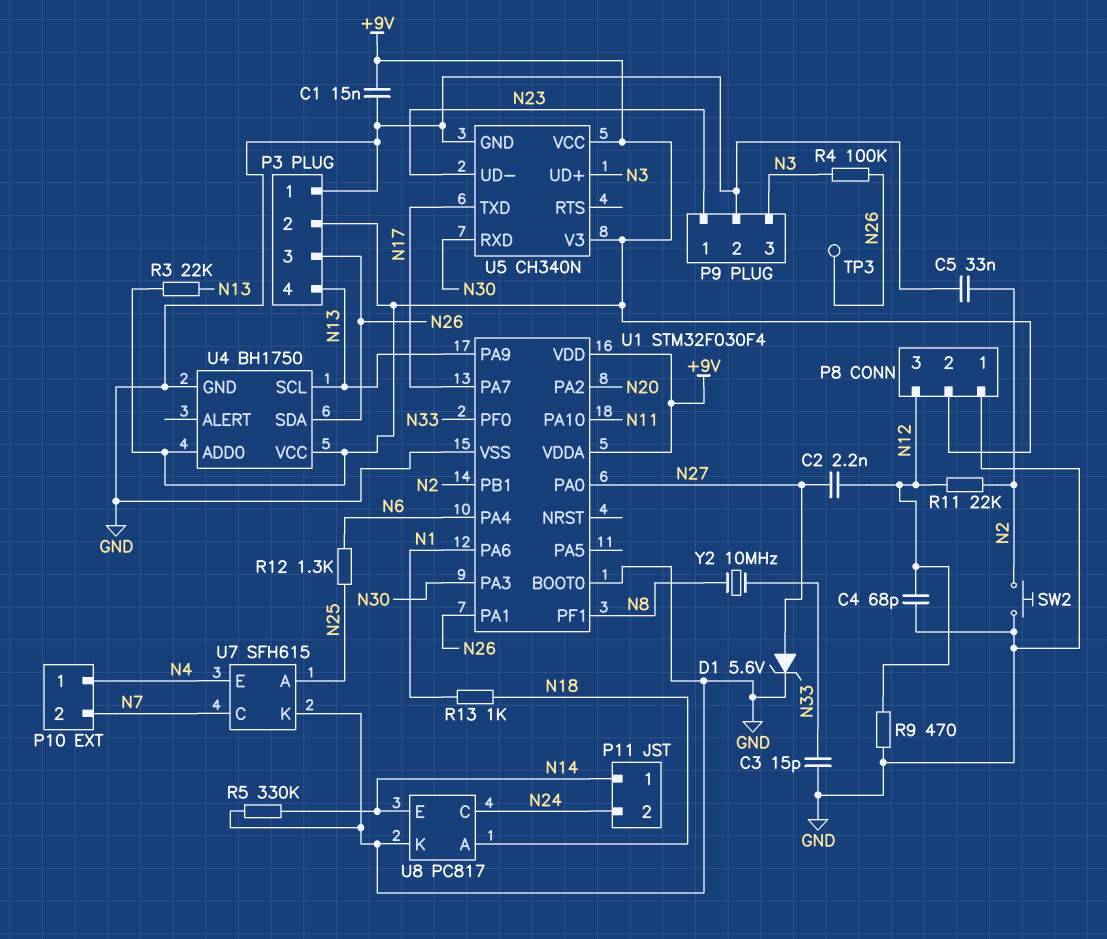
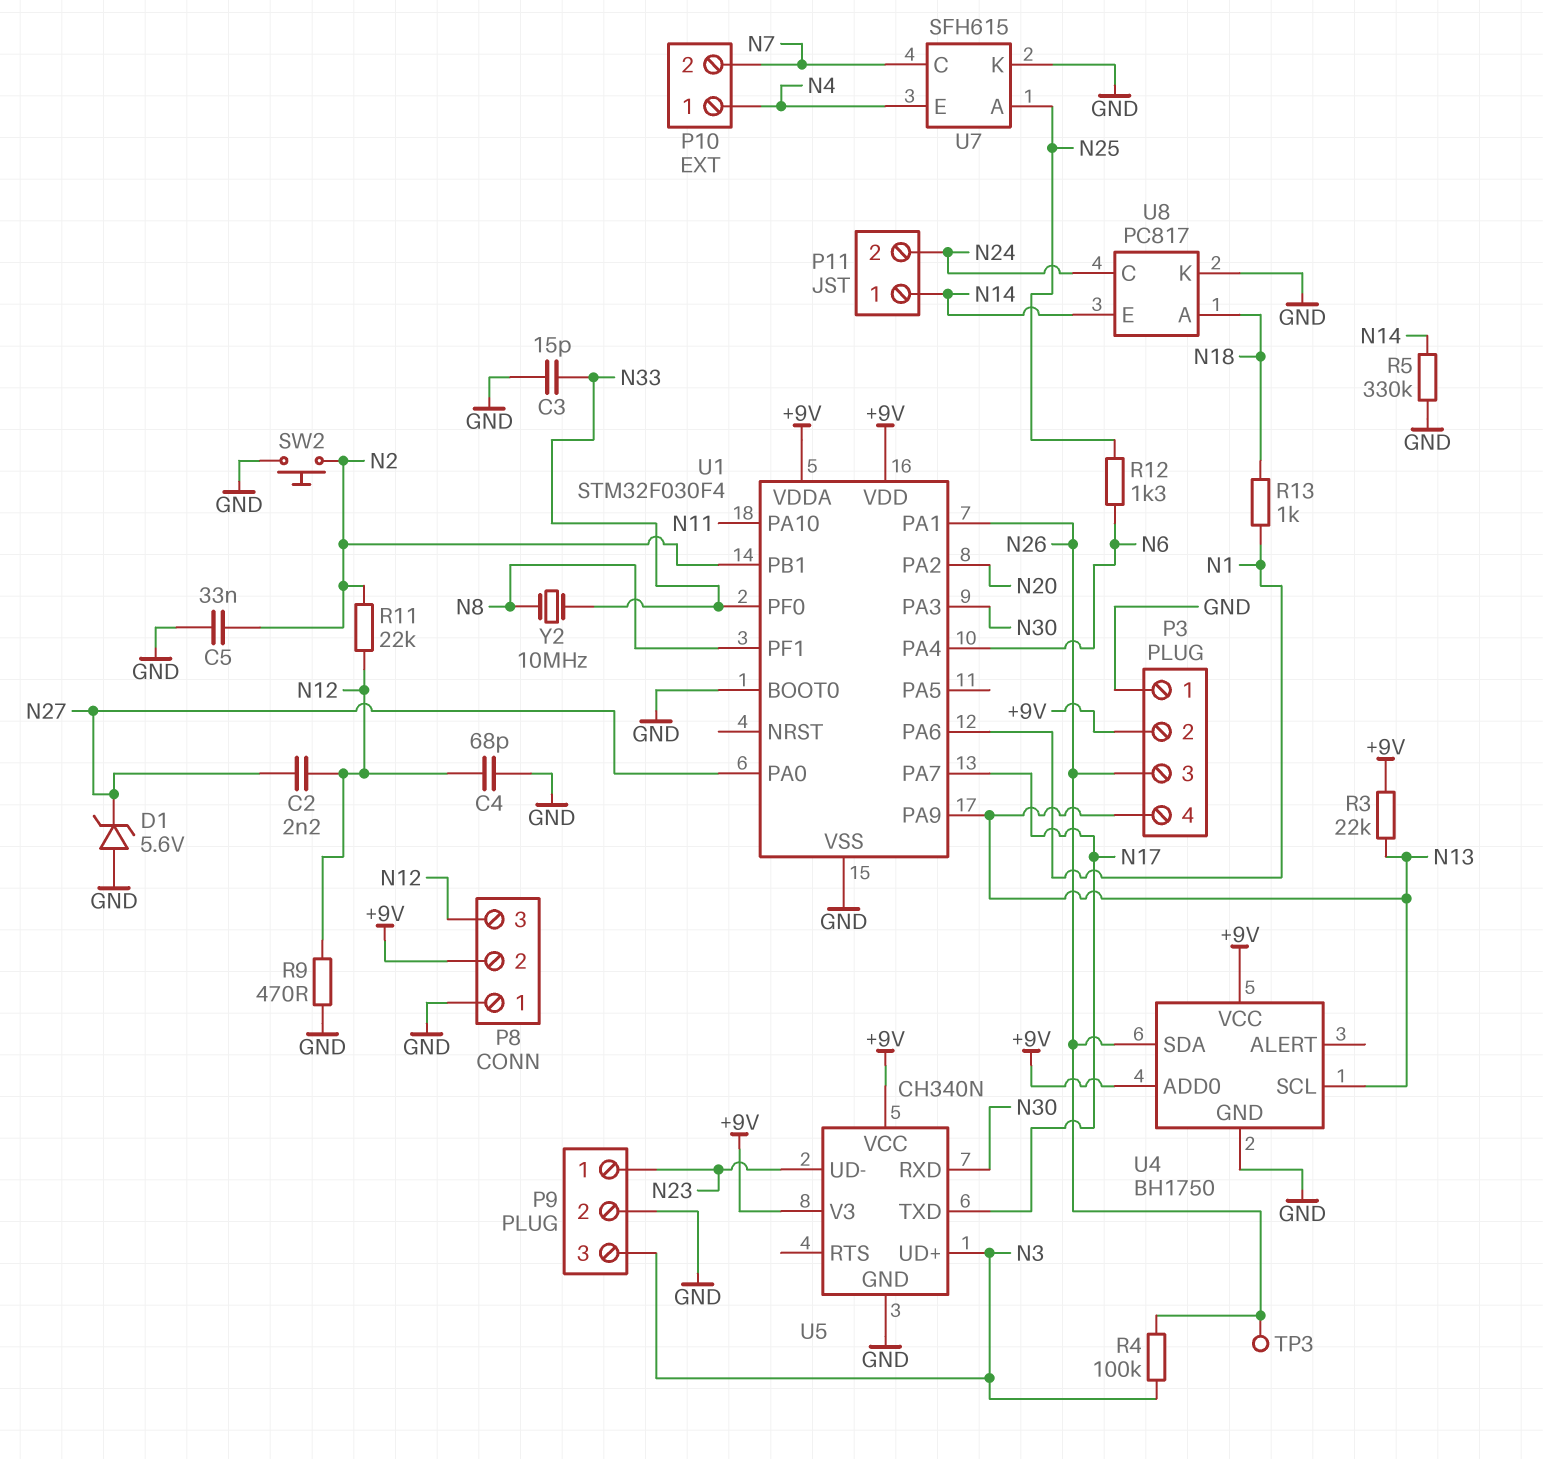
C1: 15nF (+9V, GND) -> none
D1: zener 5.6V (A N27, K GND) -> zener 5.6V (A GND, K N27)

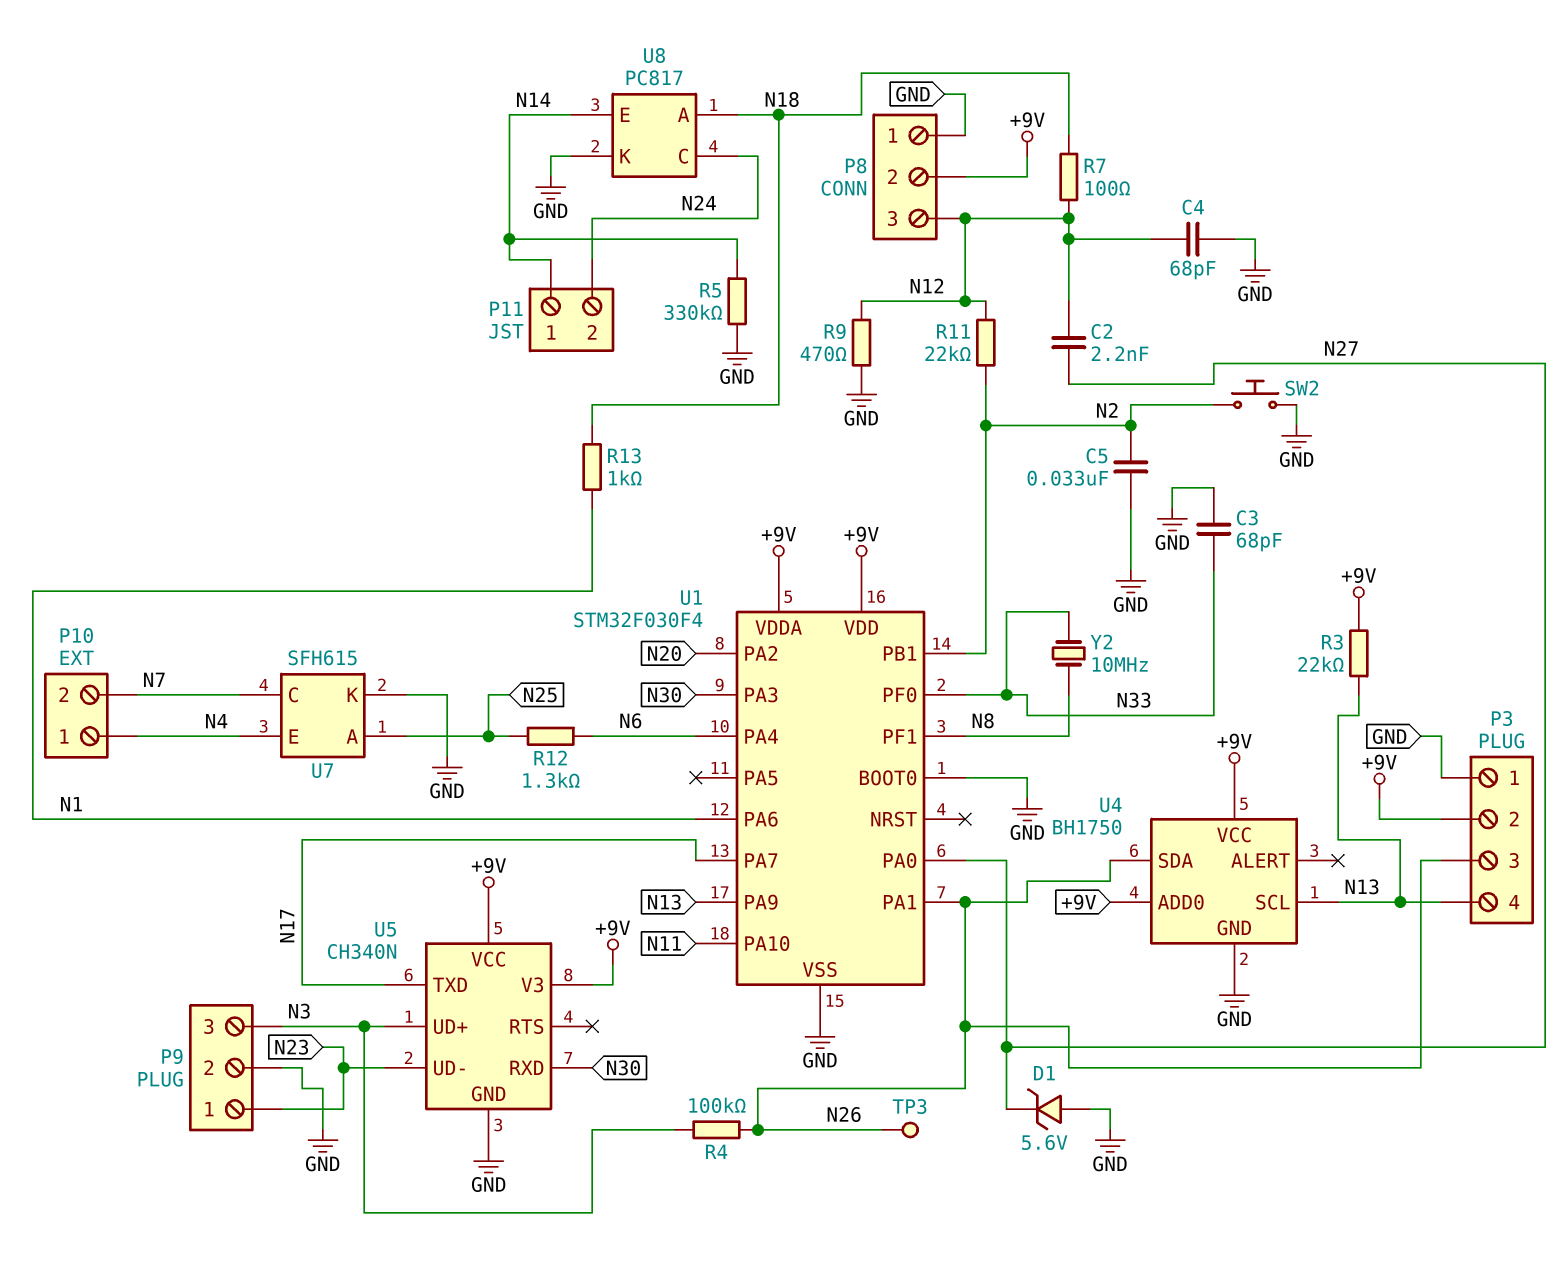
C3: 15pF (GND, N33) -> 68pF (GND, N33)
R7: none -> 100 (N12, N18)

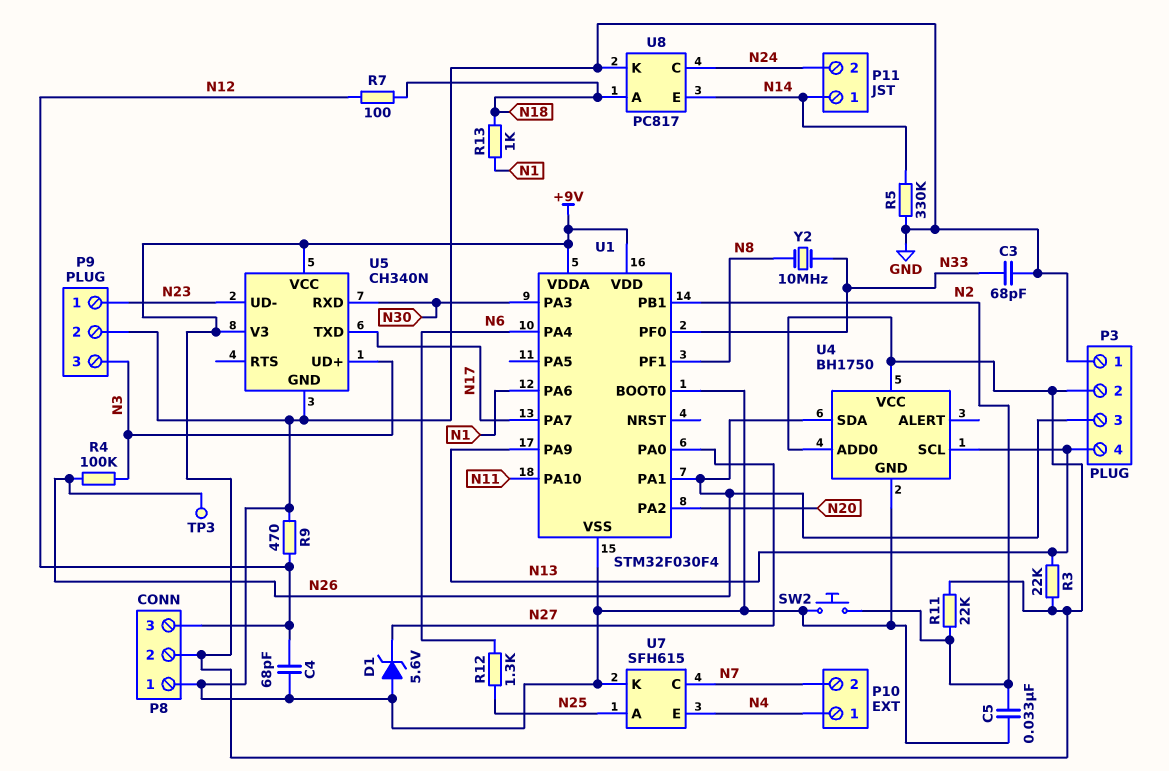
C2: 2.2nF (N12, N27) -> none
R11: 22k (N2, N12) -> 22k (+9V, N2)

